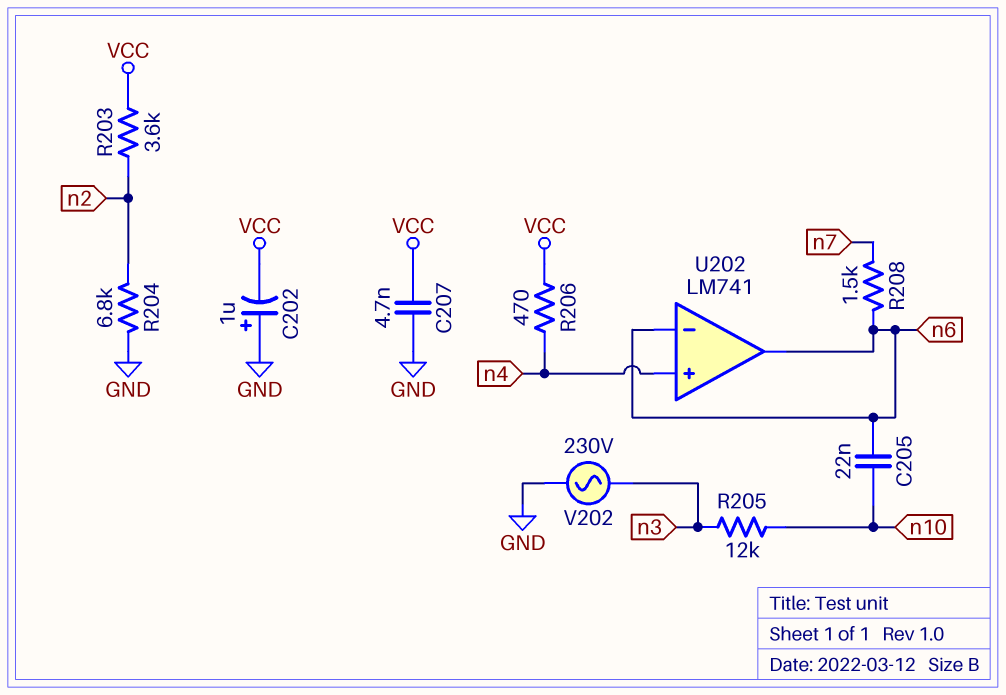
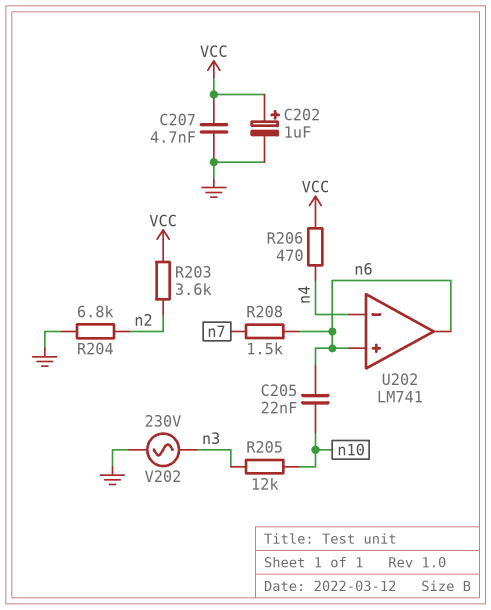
C202: 1uF (plus GND, minus VCC) -> 1uF (plus VCC, minus GND)
U202 pin in+: n4 -> n6
U202 pin in-: n6 -> n4

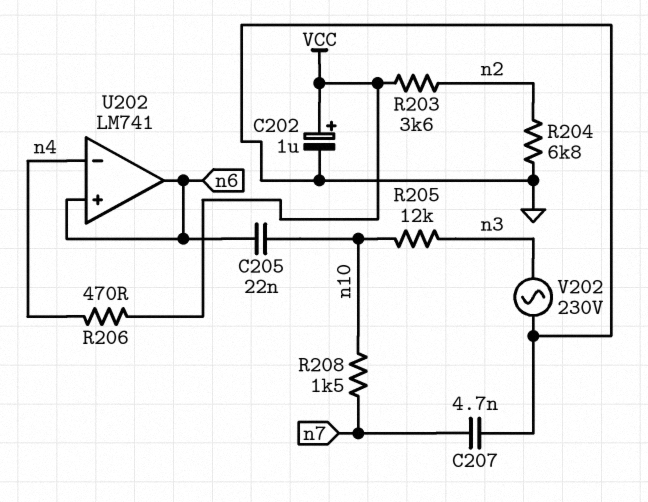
C207: 4.7nF (GND, VCC) -> 4.7nF (GND, n7)
R208: 1.5k (n6, n7) -> 1.5k (n7, n10)

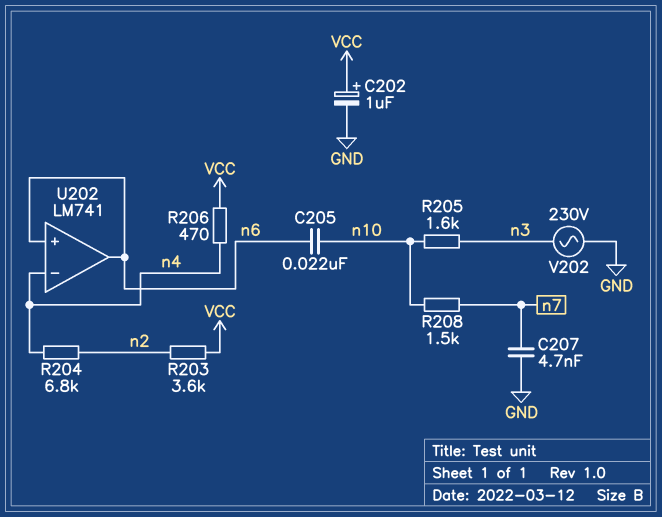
R204: 6.8k (GND, n2) -> 6.8k (n2, n4)
R205: 12k (n3, n10) -> 1.6k (n3, n10)

